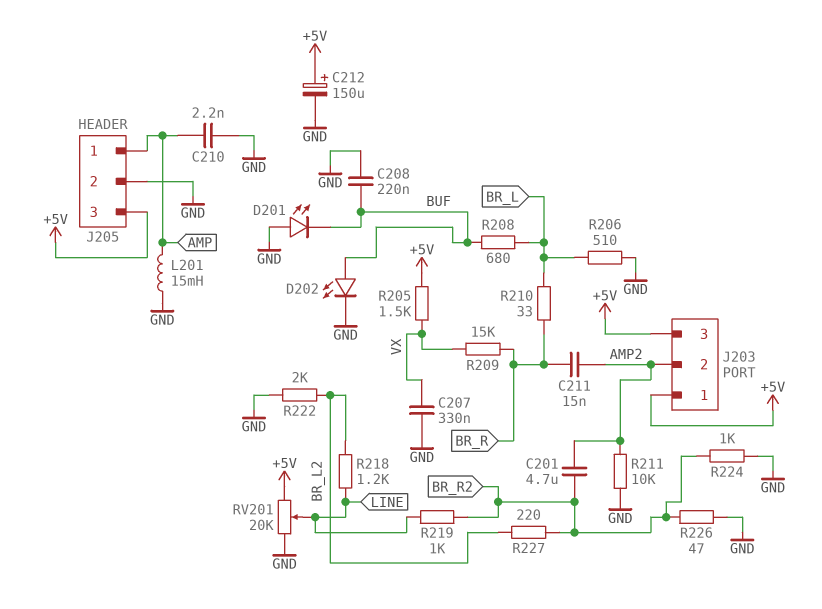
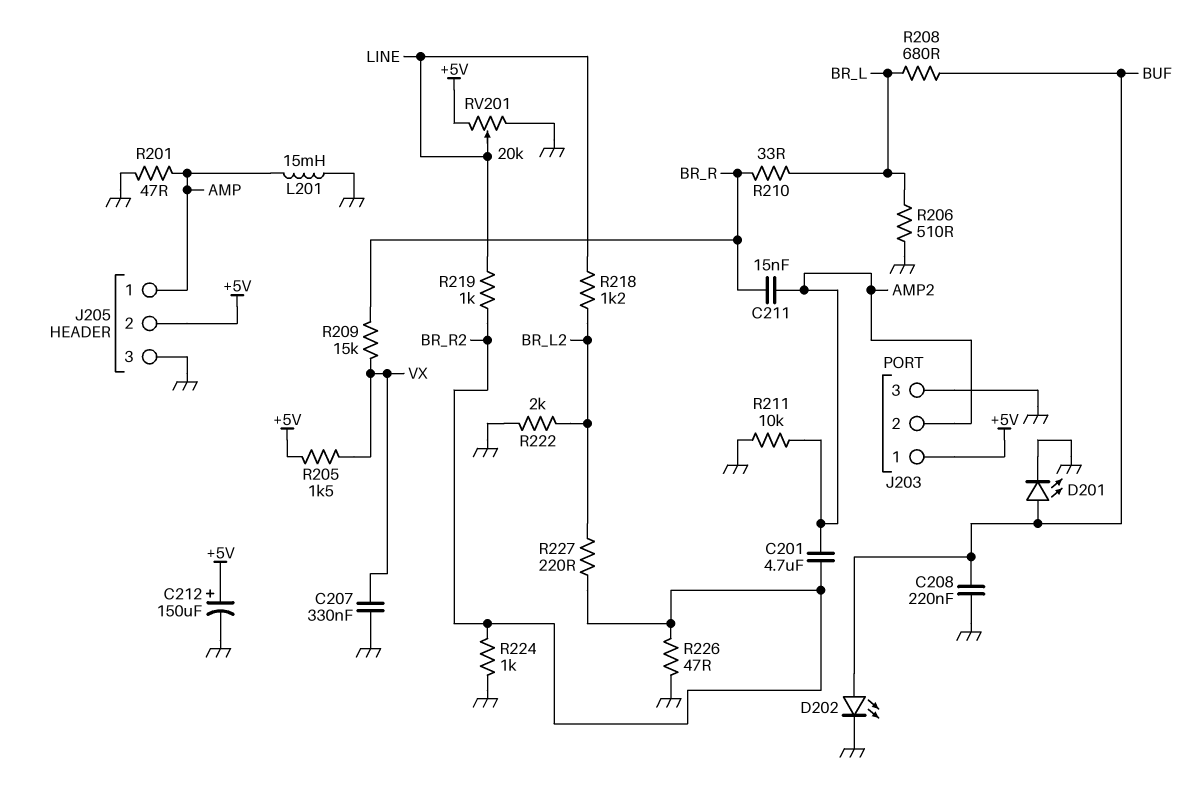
C210: 2.2nF (AMP, GND) -> none
D201: LED (A GND, K BUF) -> LED (A BUF, K GND)
J203 pin 3: +5V -> GND
J205 pin 2: GND -> +5V
J205 pin 3: +5V -> GND
R201: none -> 47 (AMP, GND)

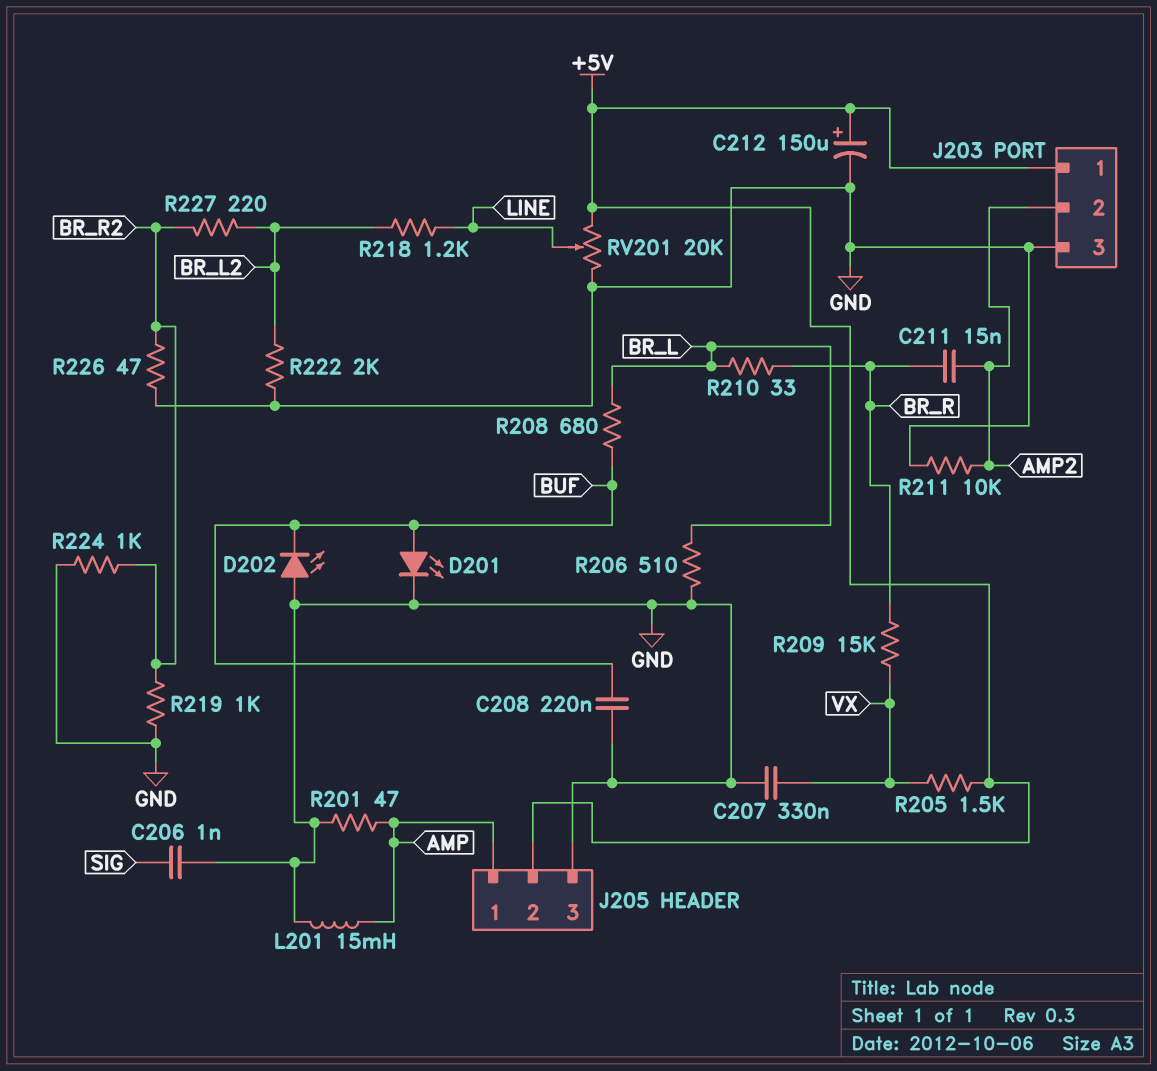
C201: 4.7uF (AMP2, BR_R2) -> none
C206: none -> 1nF (GND, SIG)
D202: LED (A BUF, K GND) -> LED (A GND, K BUF)
R219: 1k (BR_R2, LINE) -> 1k (BR_R2, GND)

